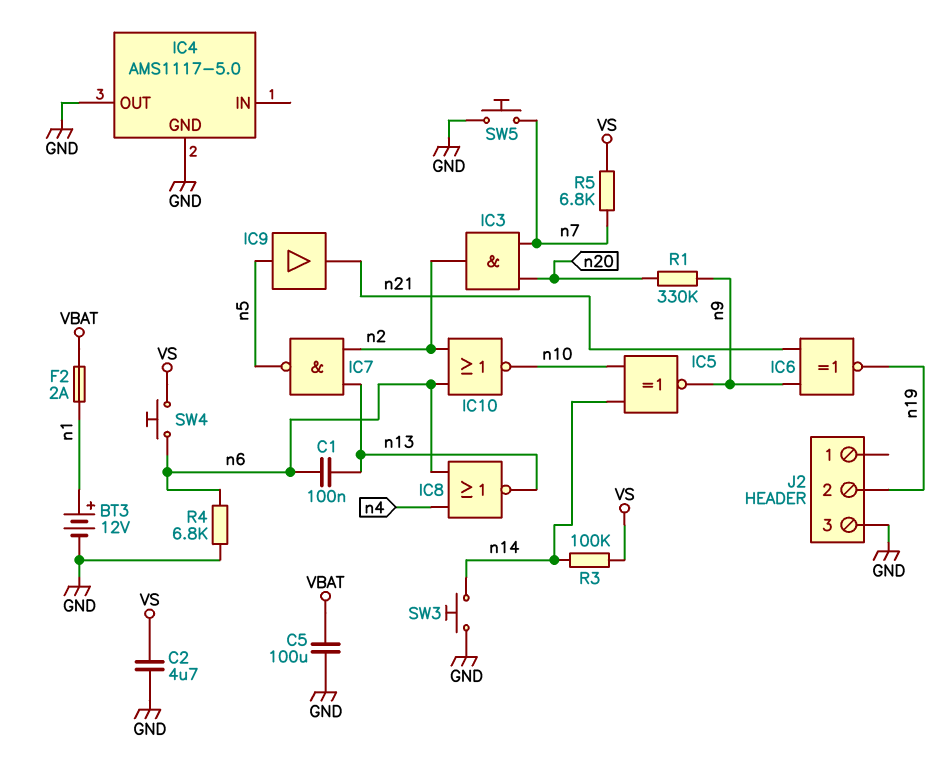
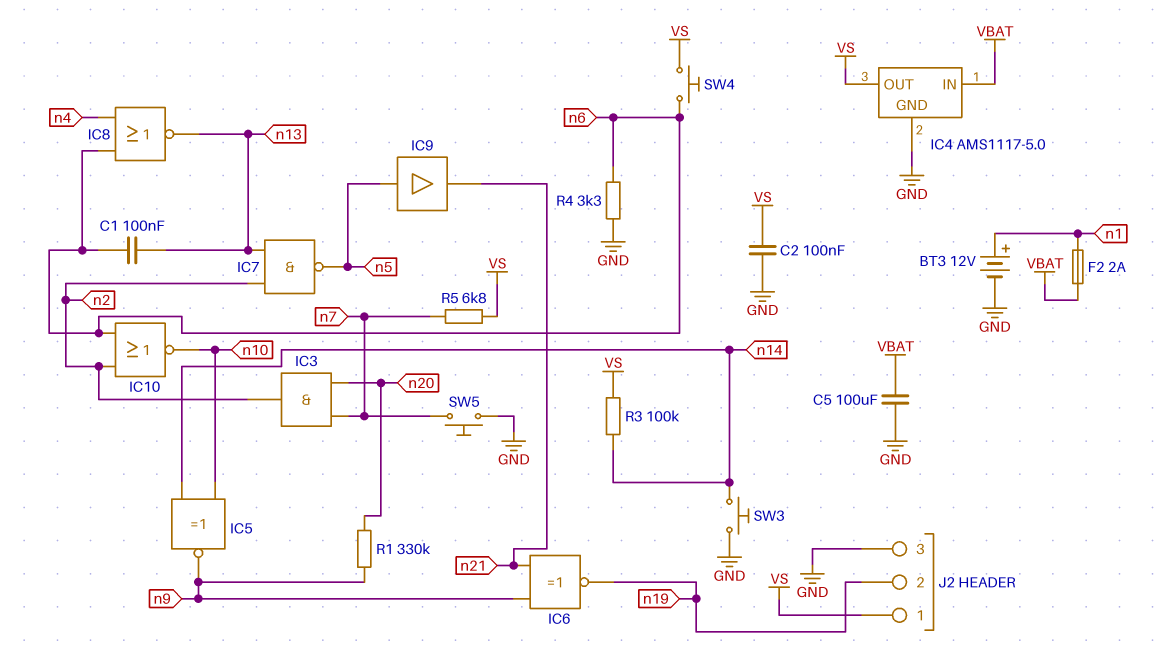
C2: 4.7uF (GND, VS) -> 100nF (GND, VS)
IC4 pin IN: none -> VBAT
IC4 pin OUT: GND -> VS
J2 pin 1: none -> VS
R4: 6.8k (GND, n6) -> 3.3k (GND, n6)

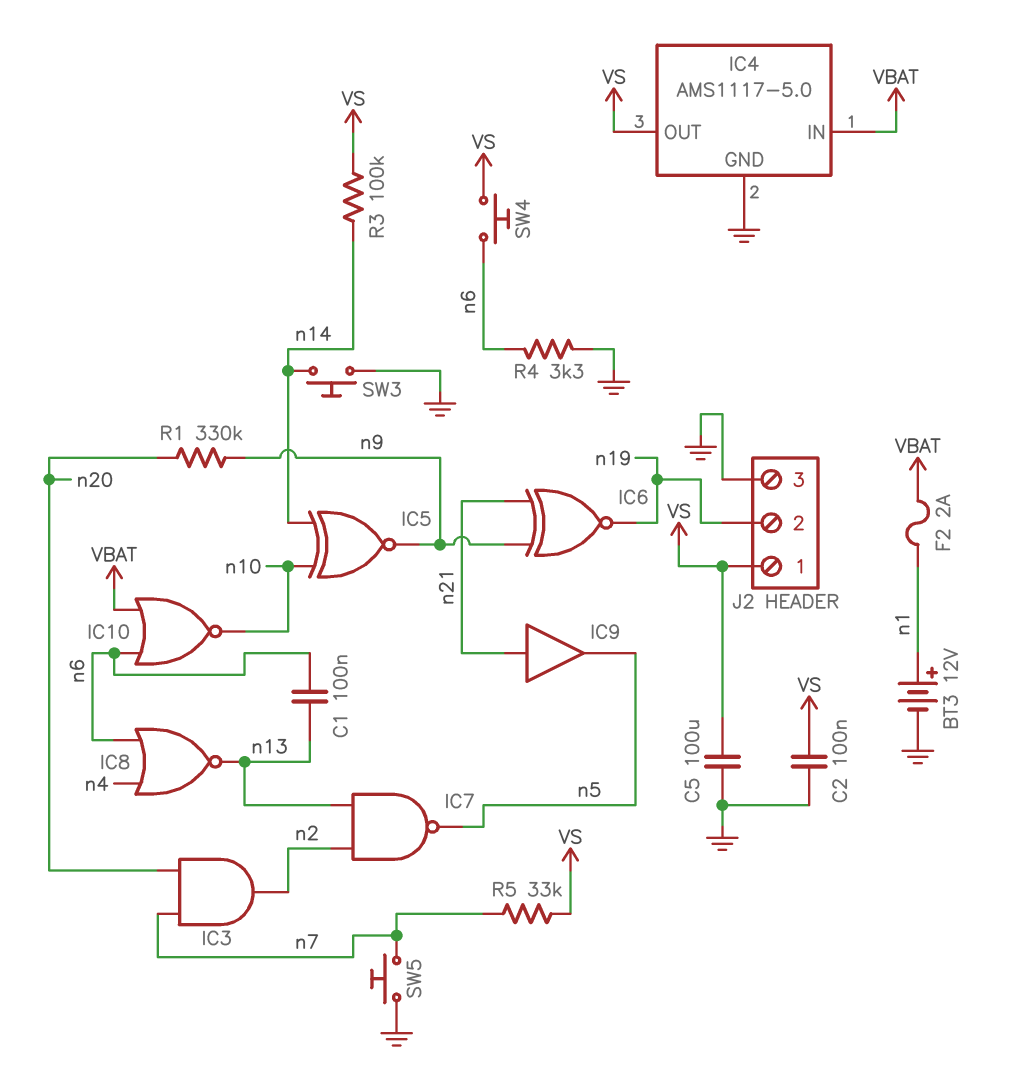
C5: 100uF (GND, VBAT) -> 100uF (GND, VS)
IC9: buffer (in n5, out n21) -> buffer (in n21, out n5)
IC10: NOR (in n2, in n6, out n10) -> NOR (in VBAT, in n6, out n10)
R5: 6.8k (VS, n7) -> 33k (VS, n7)

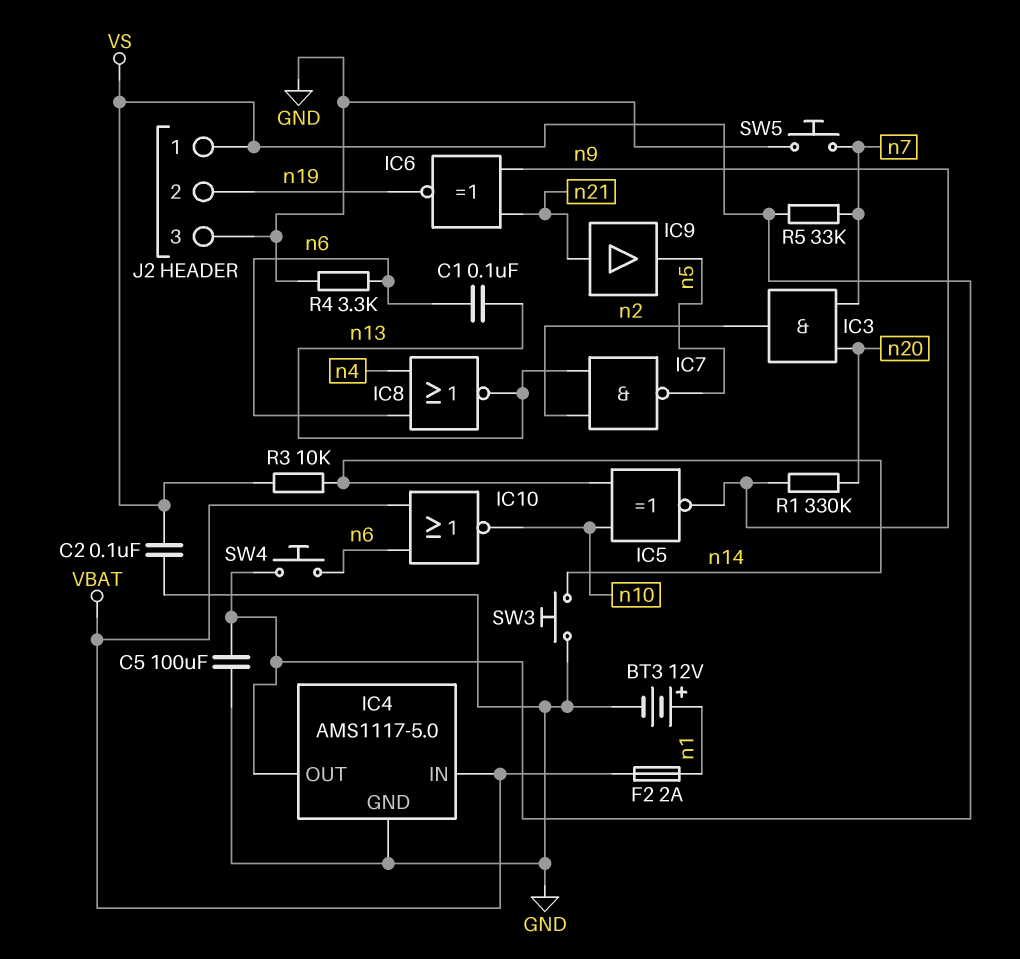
R3: 100k (VS, n14) -> 10k (VS, n14)

